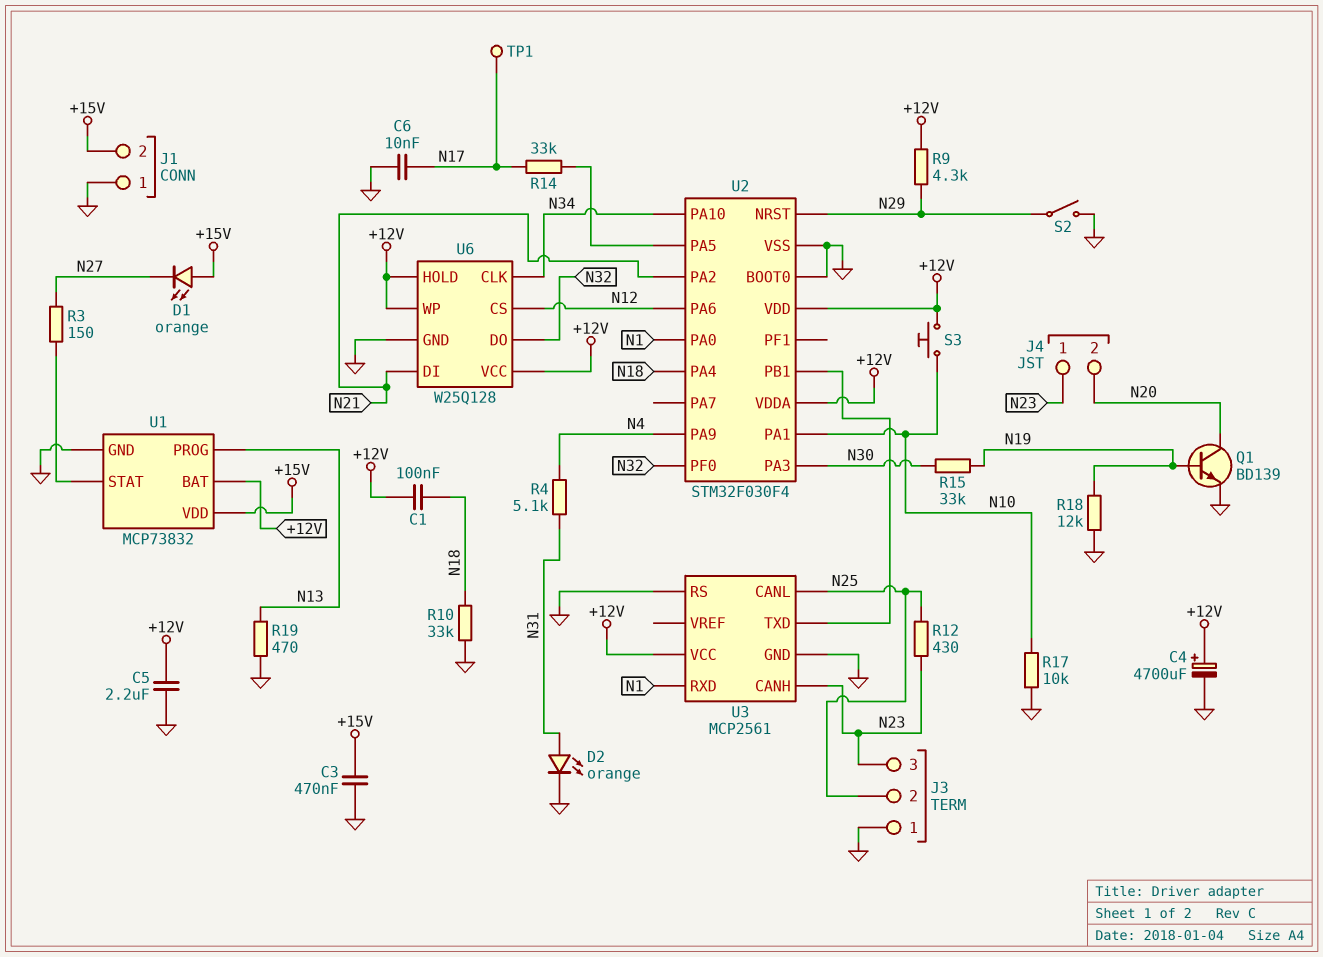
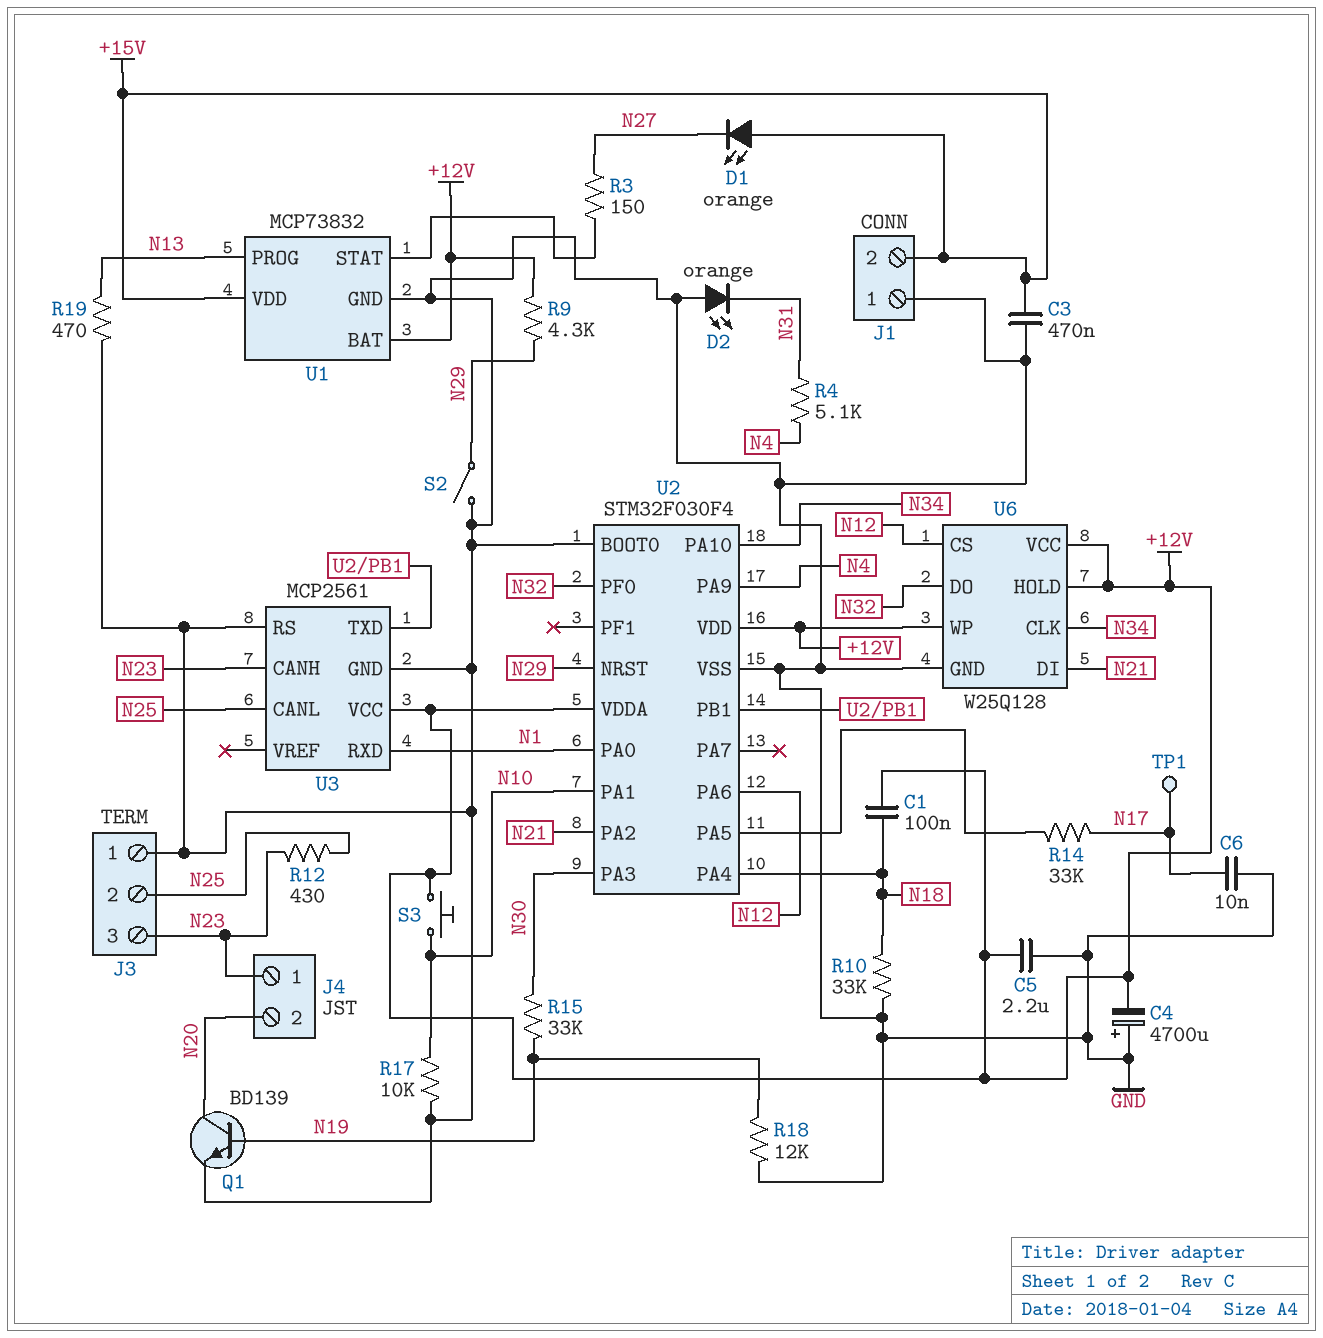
C4: 4700uF (plus +12V, minus GND) -> 4700uF (plus GND, minus +12V)
D2: LED orange (A N31, K GND) -> LED orange (A GND, K N31)

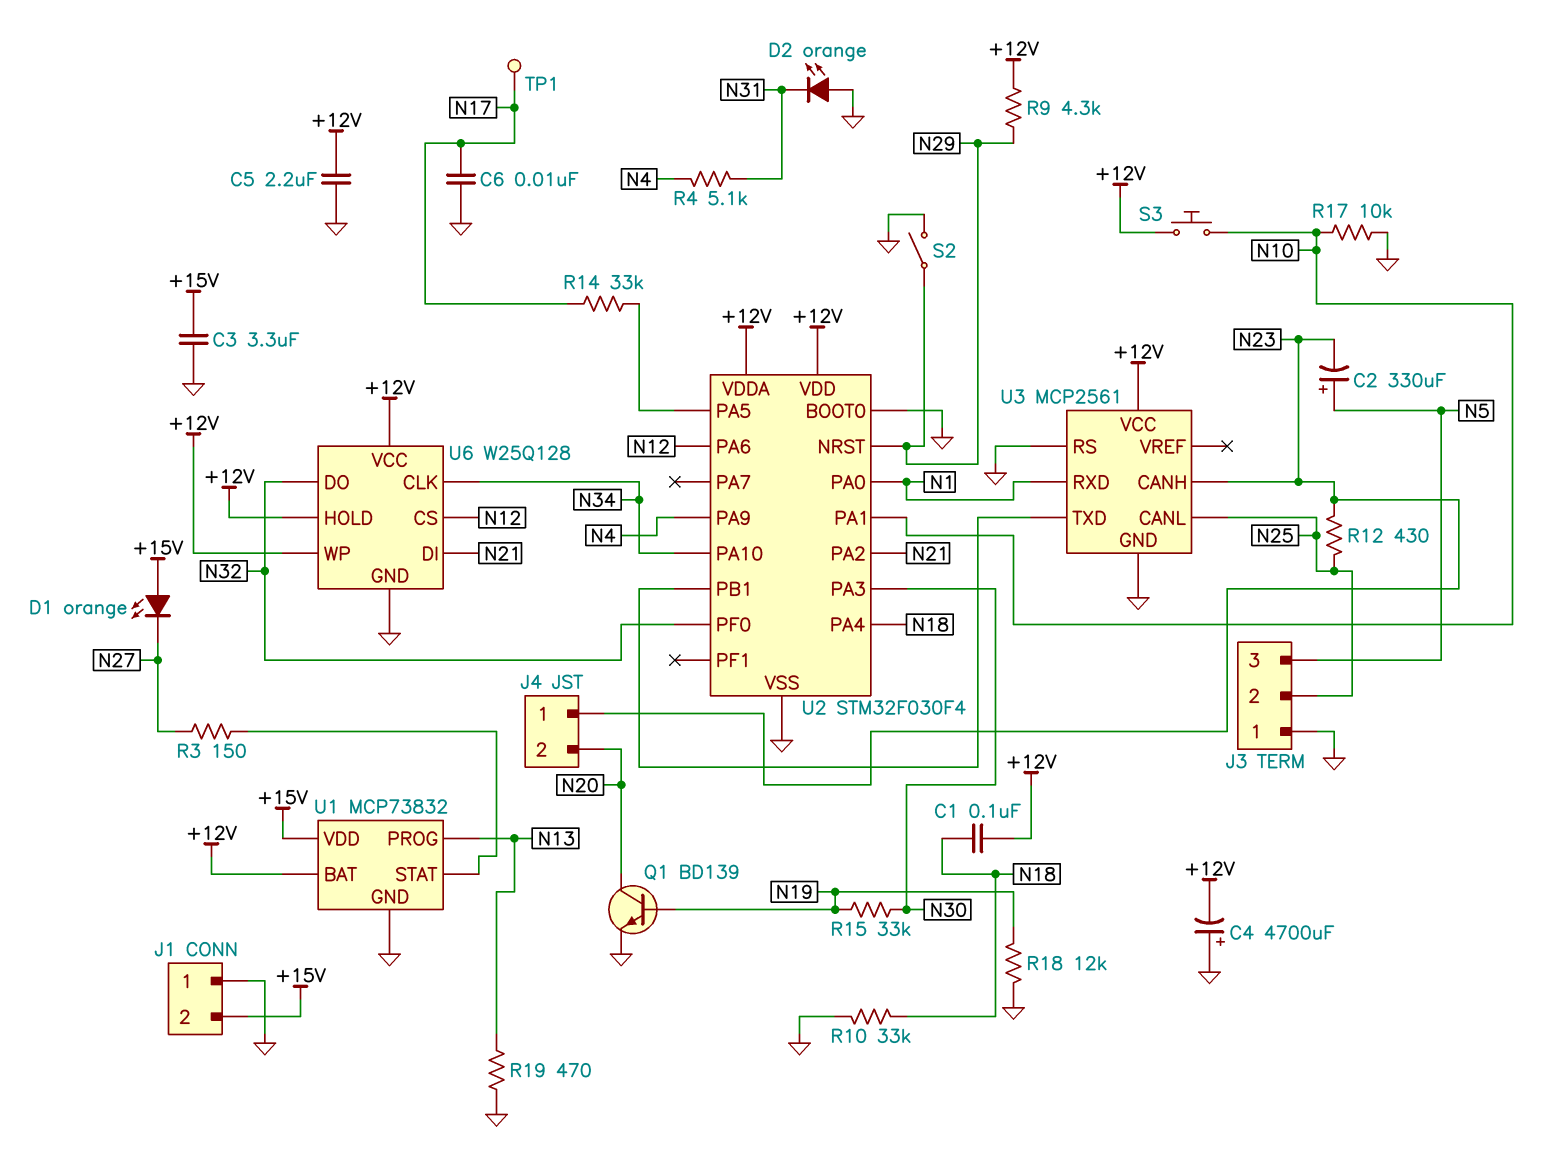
C2: none -> 330uF (plus N5, minus N23)
C3: 470nF (+15V, GND) -> 3.3uF (+15V, GND)
J3 pin 3: N23 -> N5

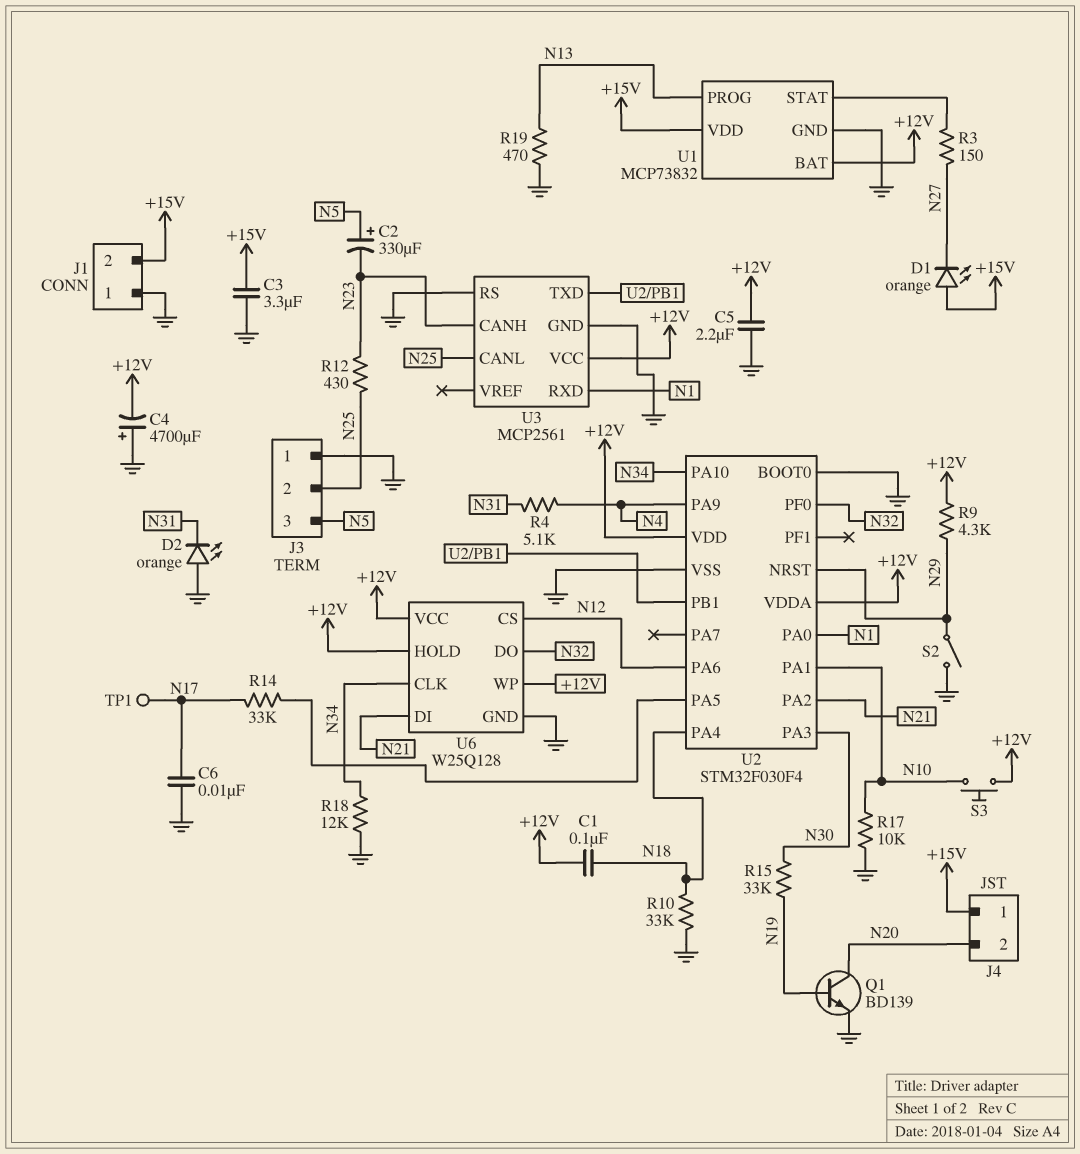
J4 pin 1: N23 -> +15V
R18: 12k (GND, N19) -> 12k (GND, N34)

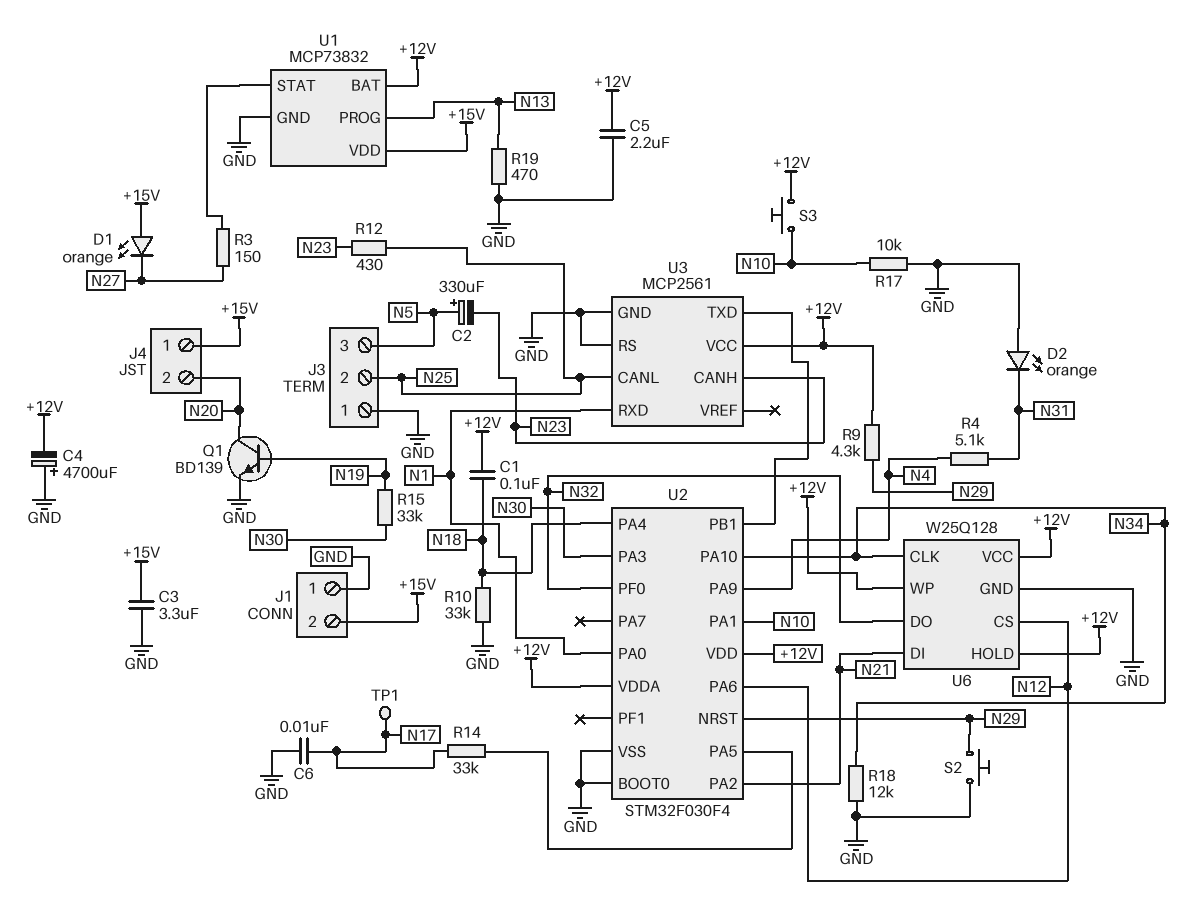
S2: switch (GND, N29) -> button (GND, N29)

